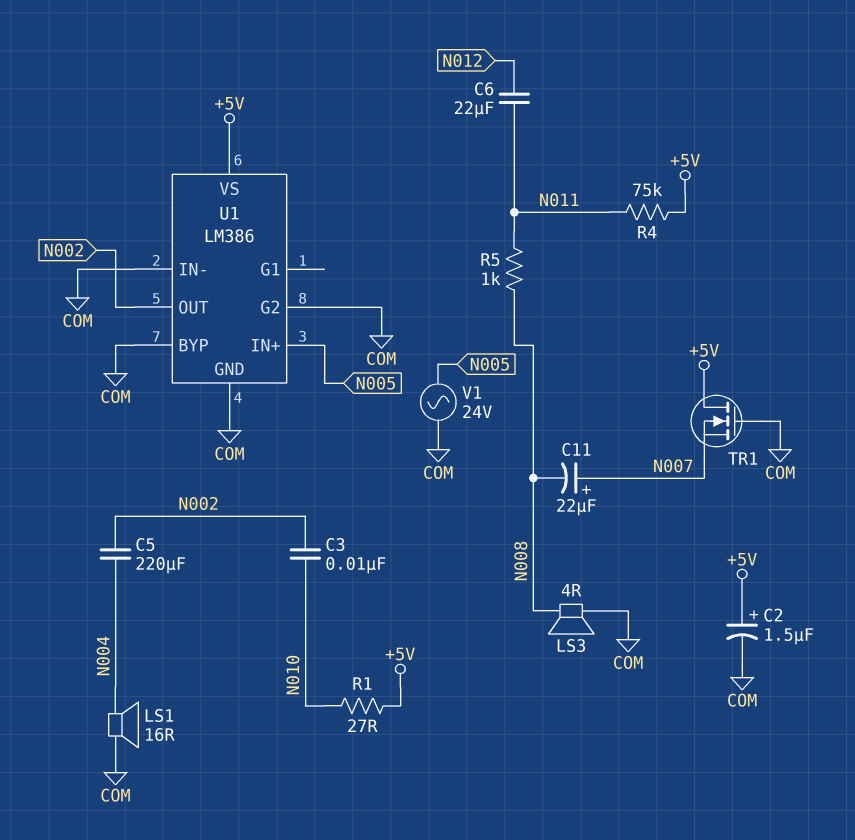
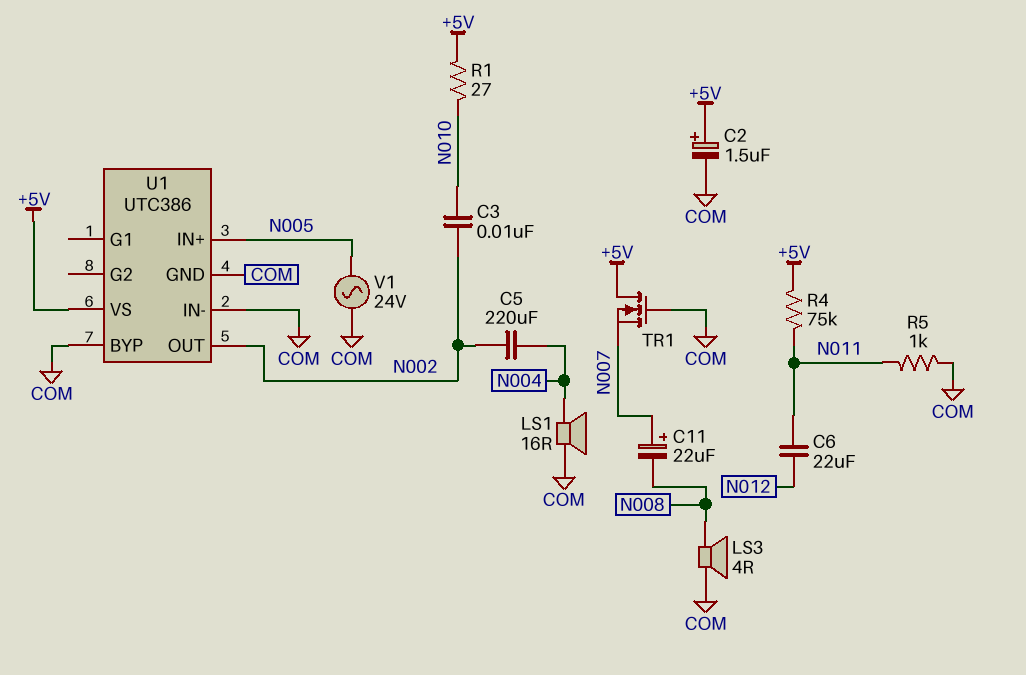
R5: 1k (N008, N011) -> 1k (COM, N011)
U1: LM386 -> UTC386
U1 pin G2: COM -> none

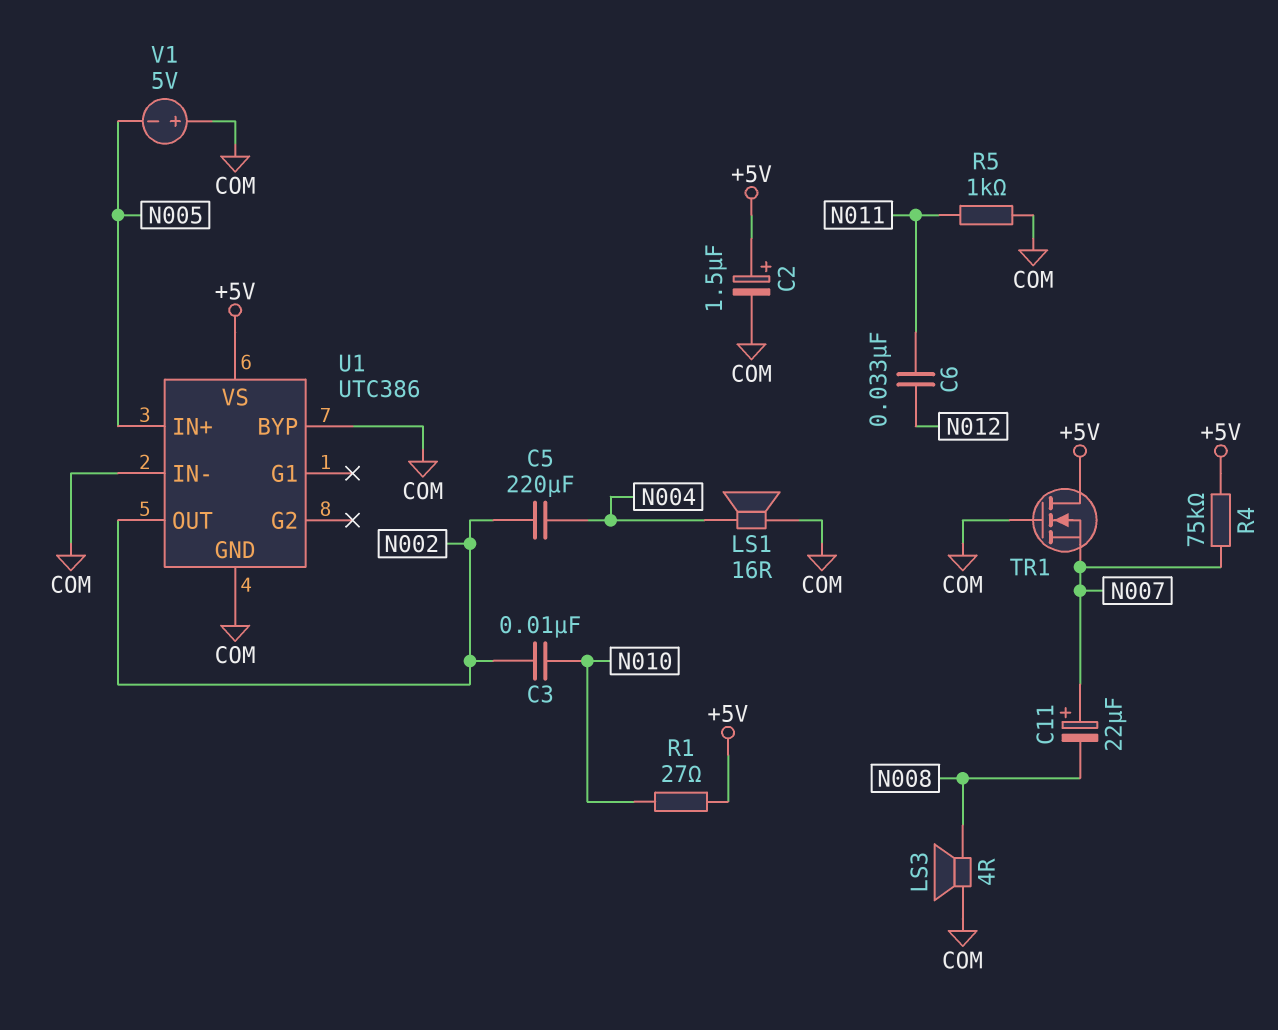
C6: 22uF (N011, N012) -> 33nF (N011, N012)
R4: 75k (+5V, N011) -> 75k (+5V, N007)
V1: AC 24V (COM, N005) -> 5V (plus COM, minus N005)

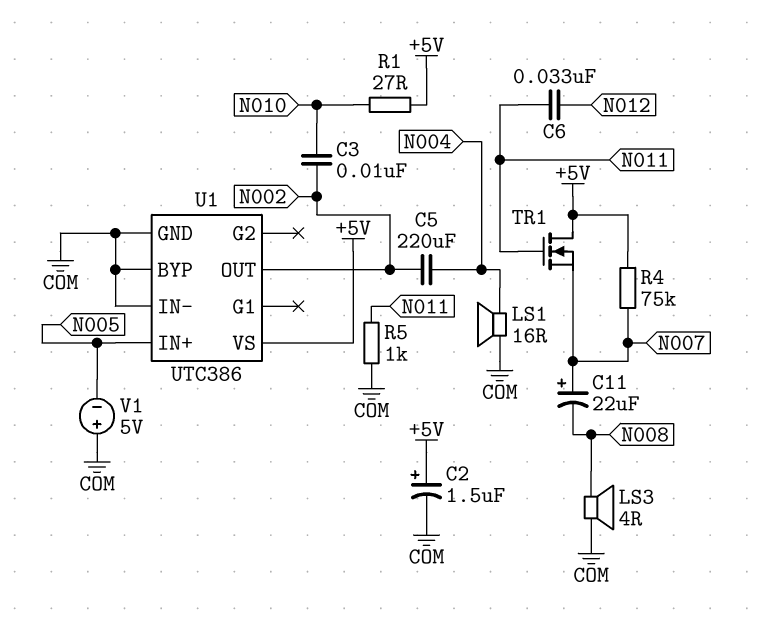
TR1: NMOS (G COM, D +5V, S N007) -> NMOS (G N011, D +5V, S N007)

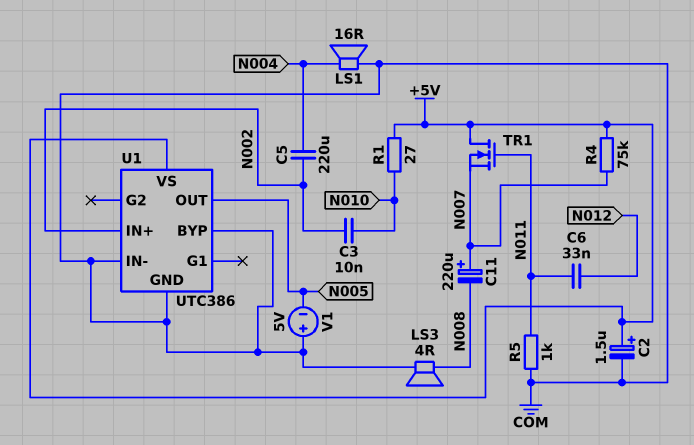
C11: 22uF (plus N007, minus N008) -> 220uF (plus N007, minus N008)
U1 pin IN+: N005 -> N002
U1 pin OUT: N002 -> N005

